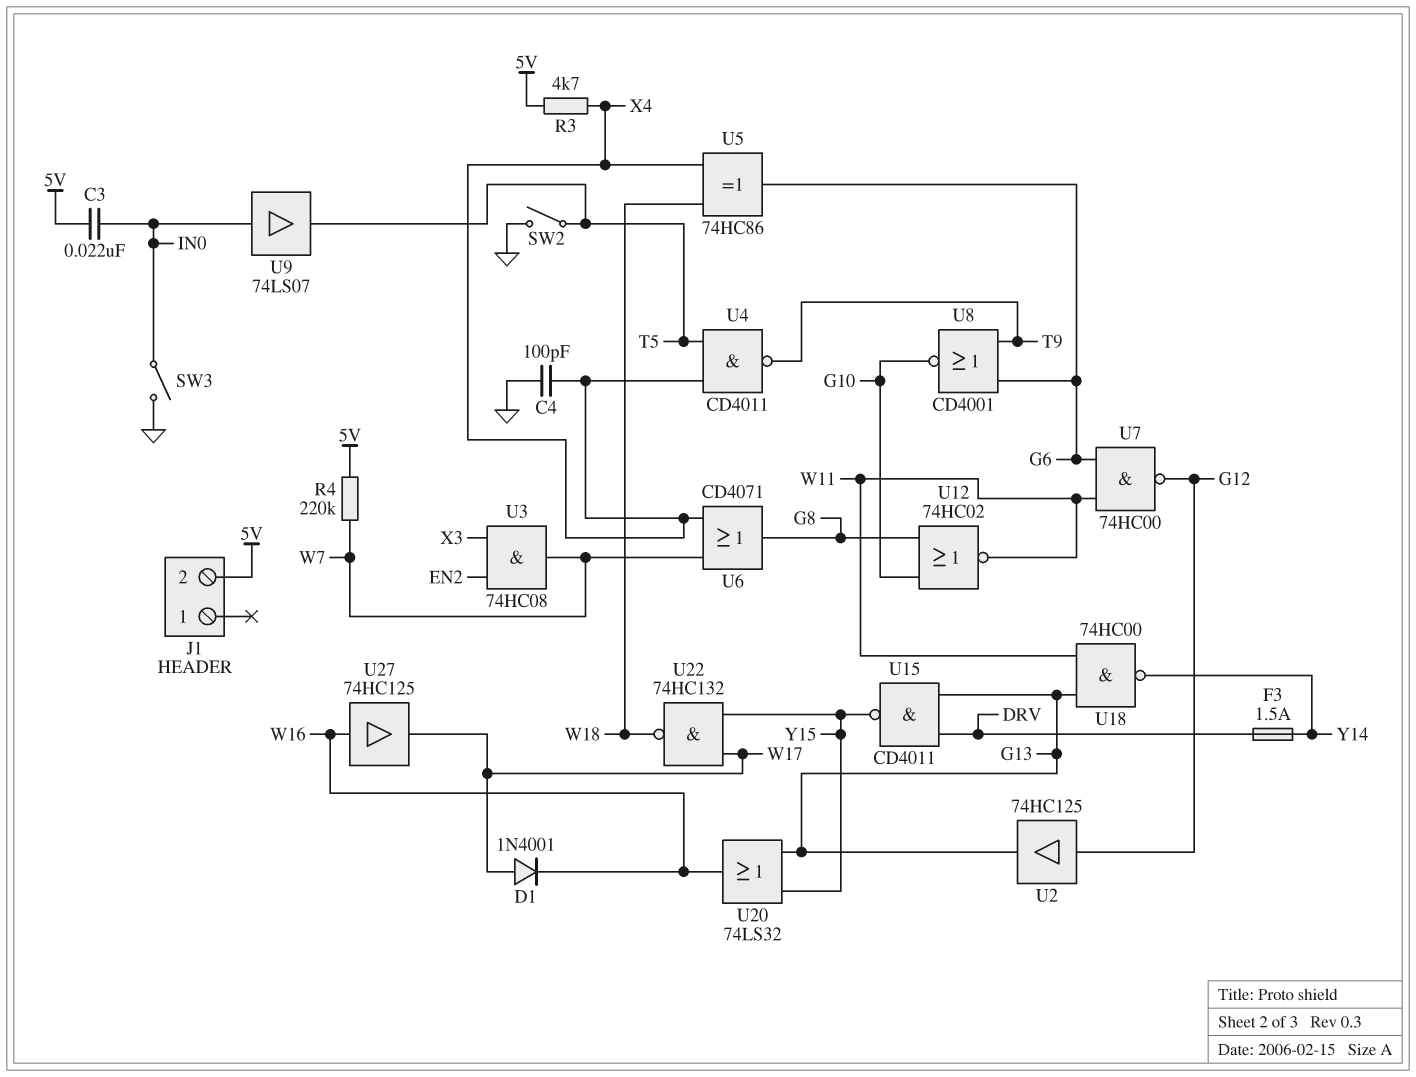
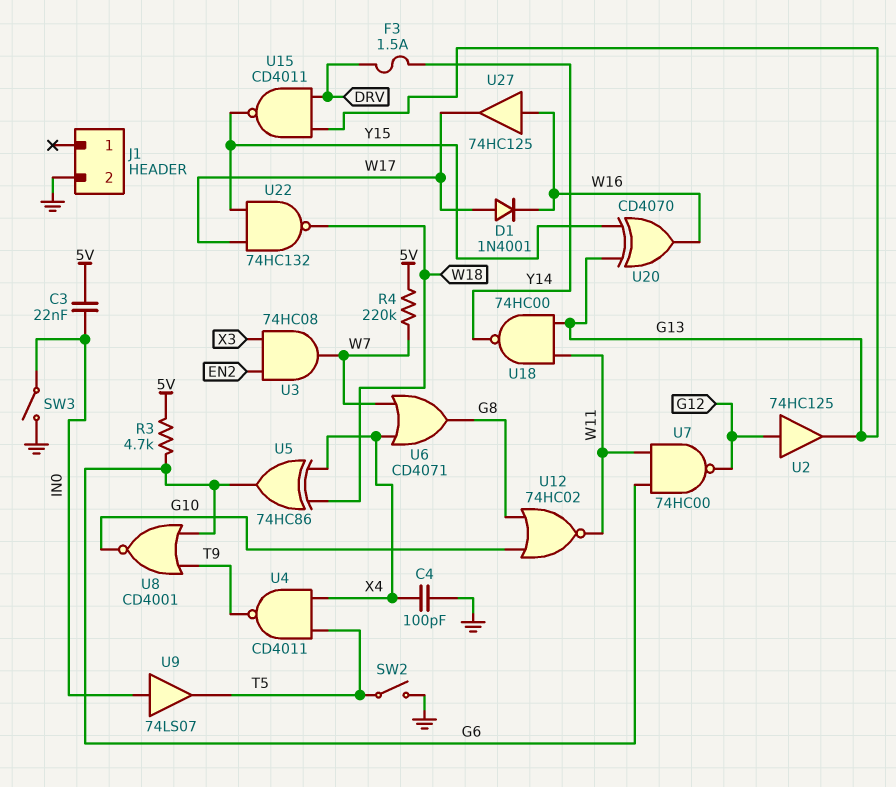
J1 pin 2: 5V -> GND
R3: 4.7k (5V, X4) -> 4.7k (5V, G6)
U20: OR 74LS32 (in G13, in Y15, out W16) -> XOR CD4070 (in G13, in Y15, out W16)

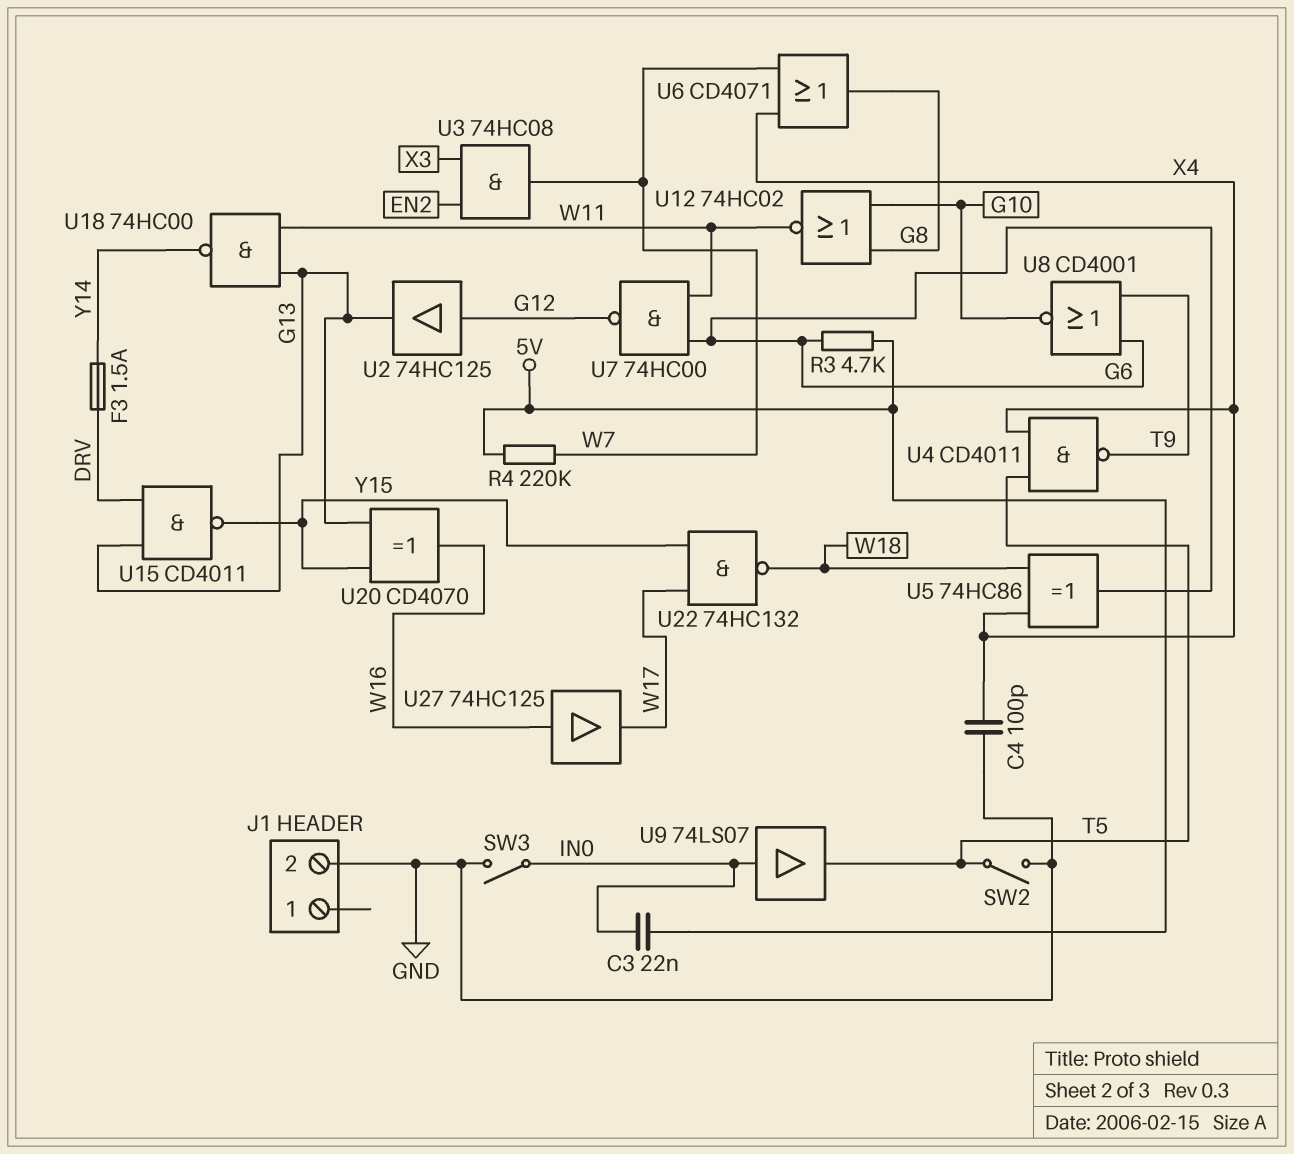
D1: diode 1N4001 (A W17, K W16) -> none

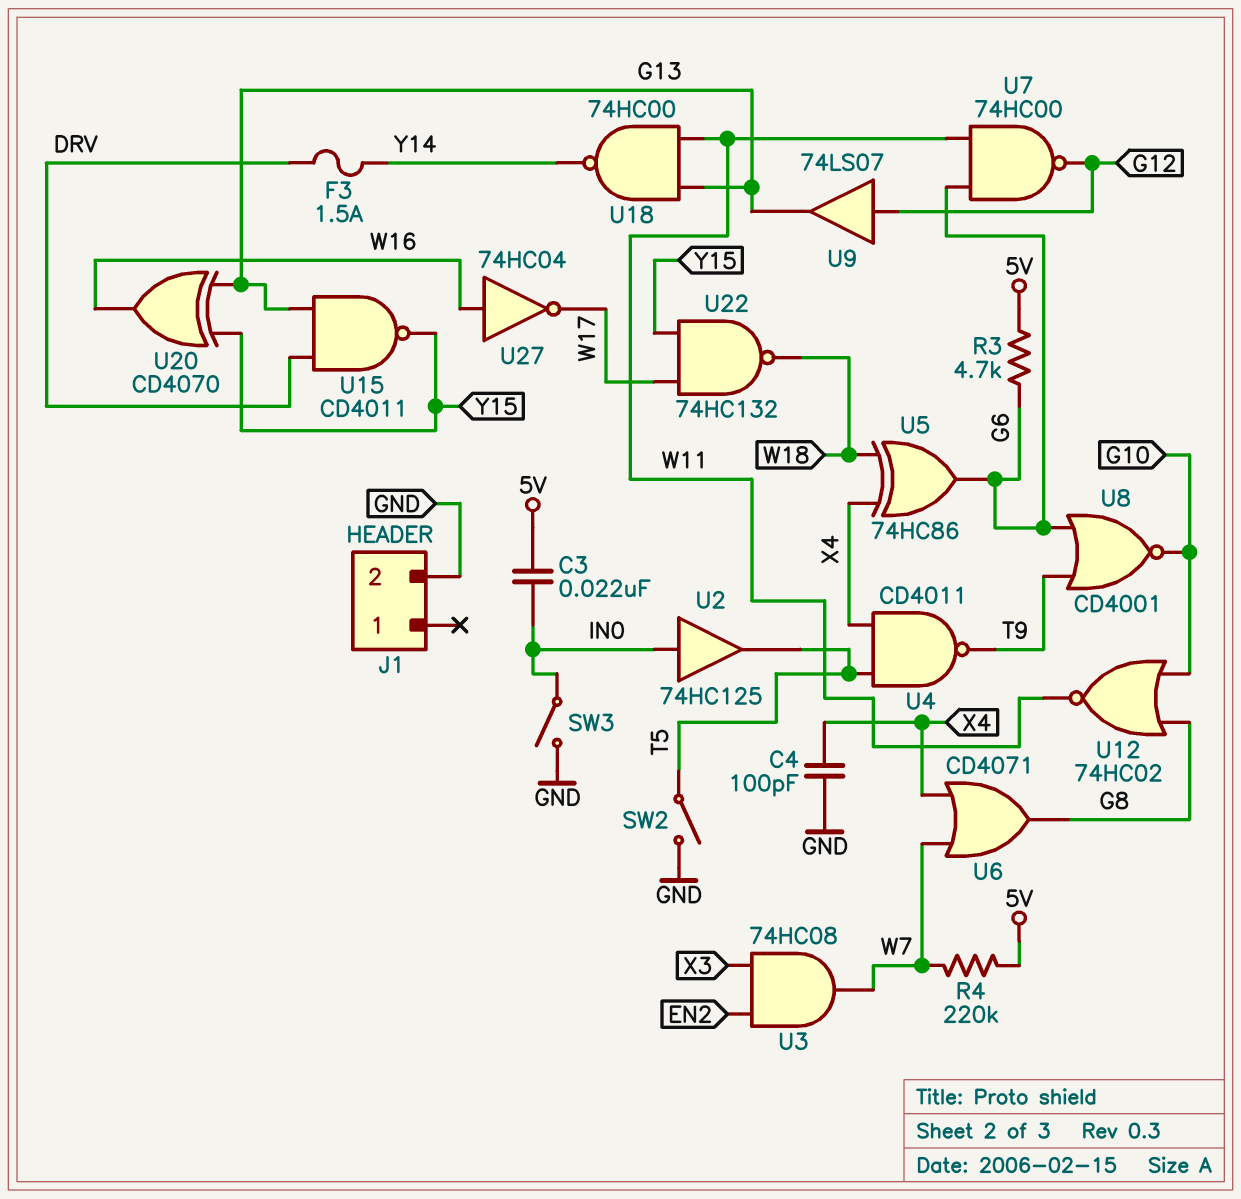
U2: buffer 74HC125 (in G12, out G13) -> buffer 74HC125 (in IN0, out T5)
U9: buffer 74LS07 (in IN0, out T5) -> buffer 74LS07 (in G12, out G13)
U27: buffer 74HC125 (in W16, out W17) -> NOT 74HC04 (in W16, out W17)

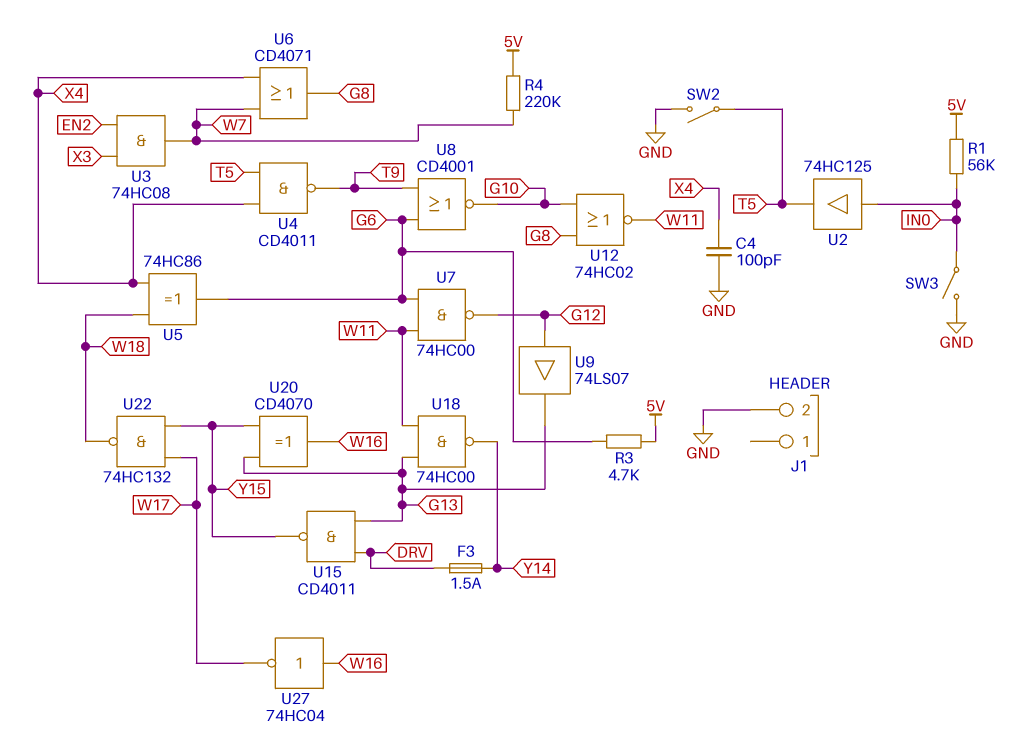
C3: 22nF (5V, IN0) -> none
R1: none -> 56k (5V, IN0)

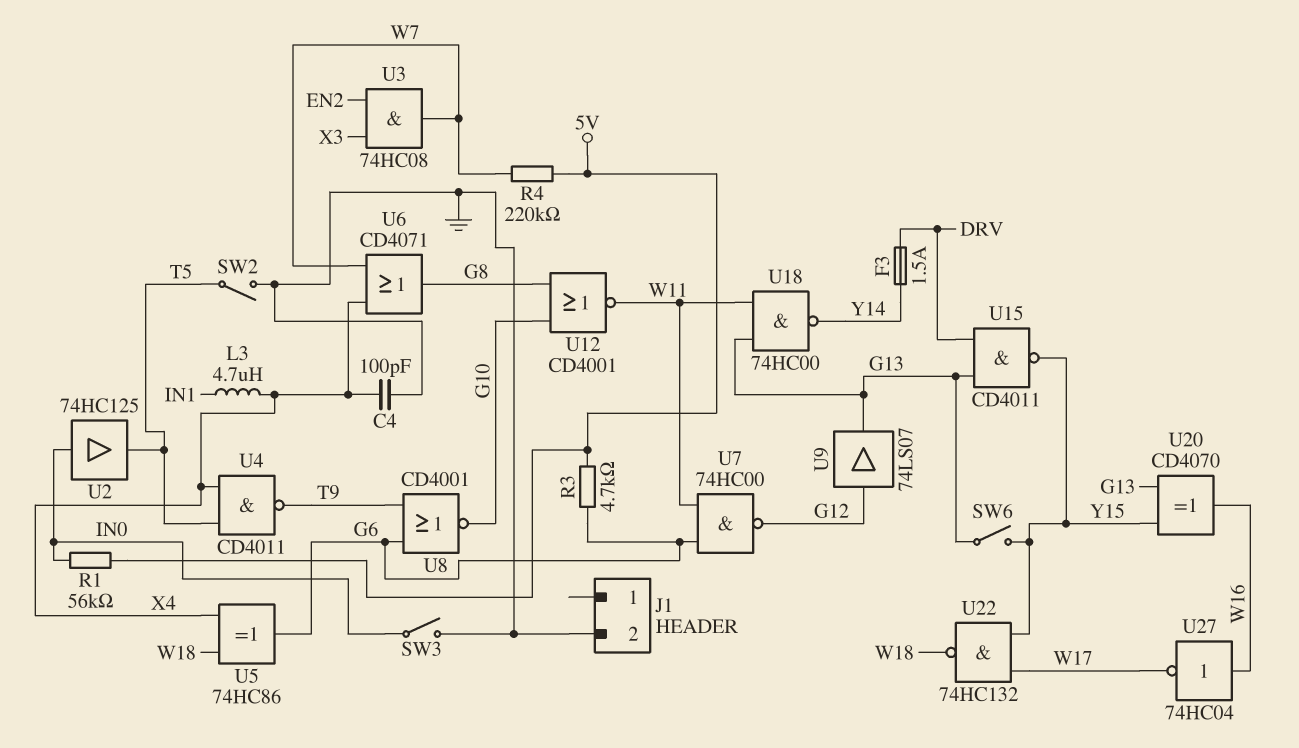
L3: none -> 4.7uH (IN1, X4)
SW6: none -> switch (G13, Y15)
U12: NOR 74HC02 (in G8, in G10, out W11) -> NOR CD4001 (in G8, in G10, out W11)

